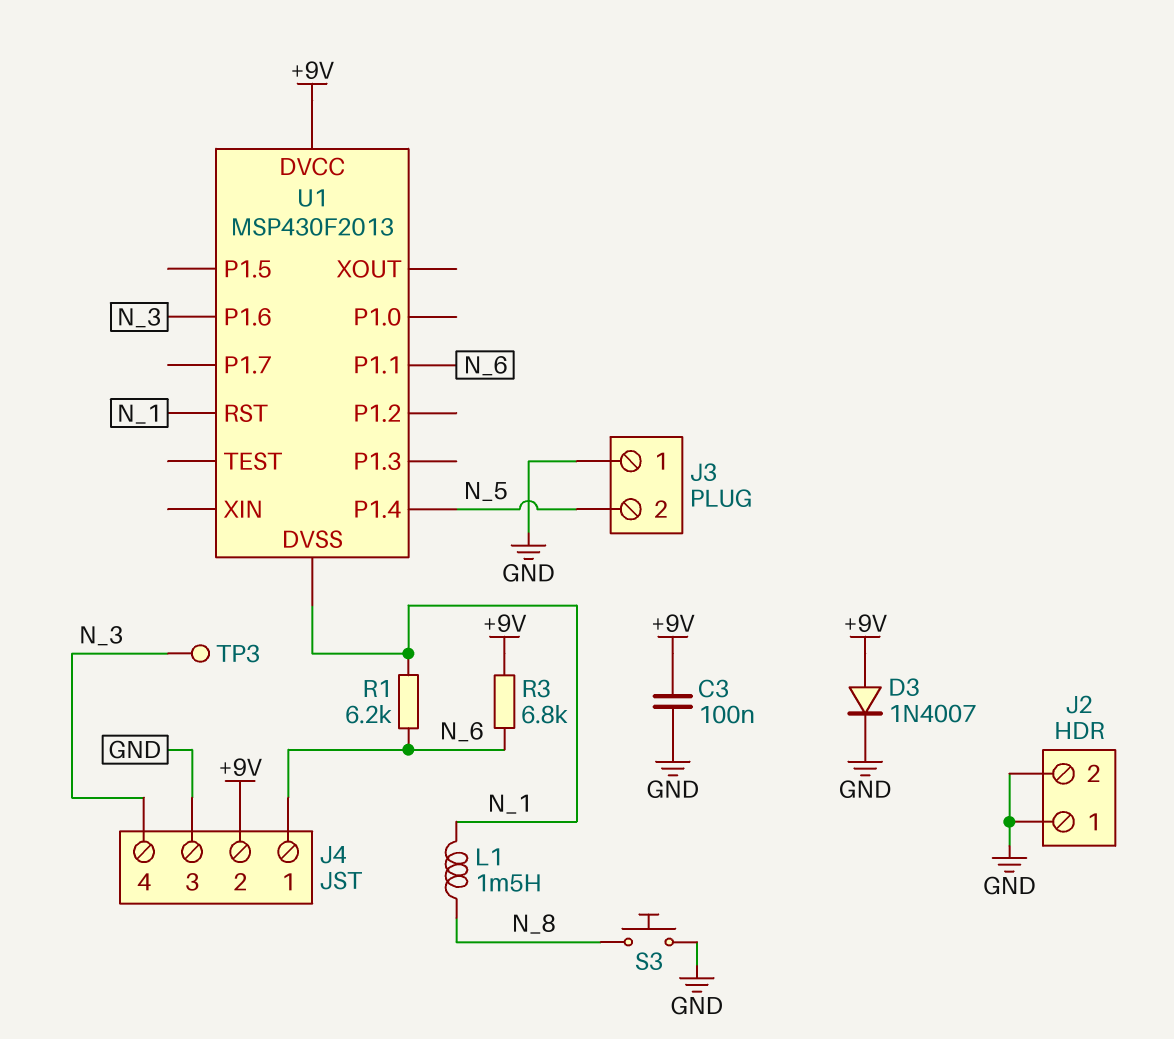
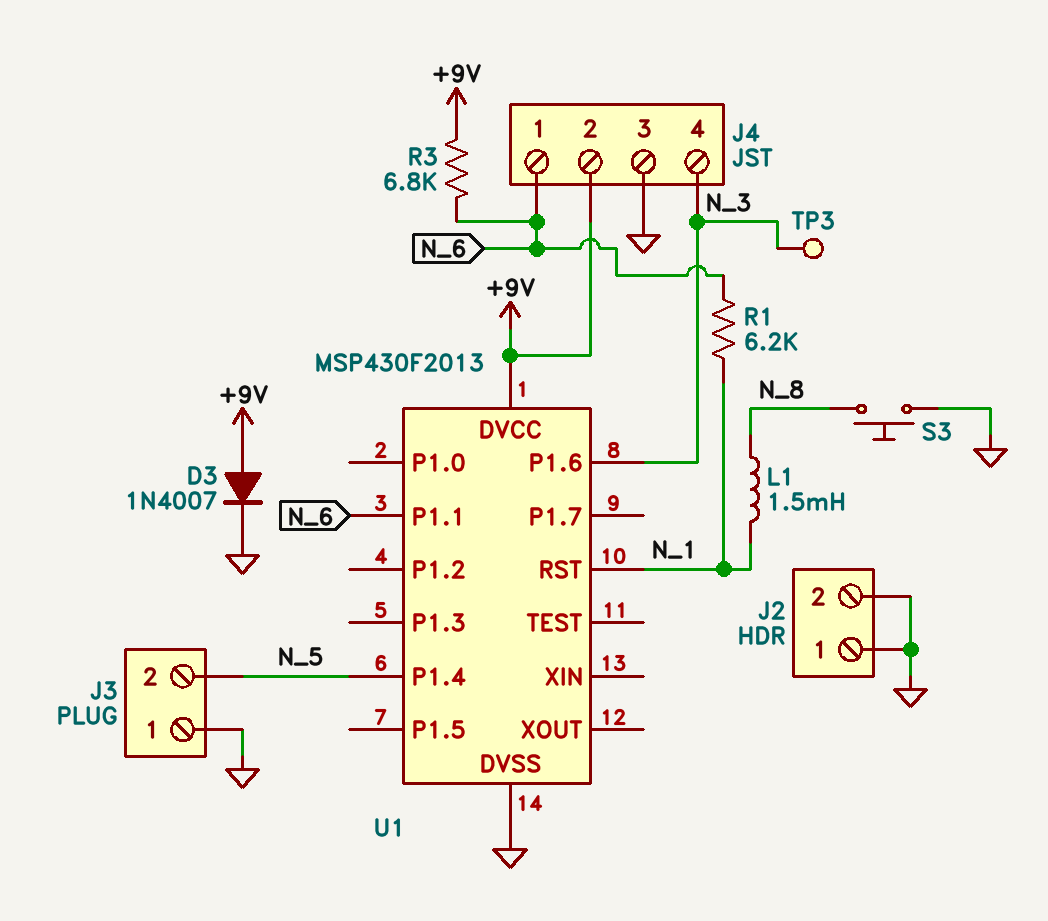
C3: 100nF (+9V, GND) -> none
U1 pin DVSS: N_1 -> GND

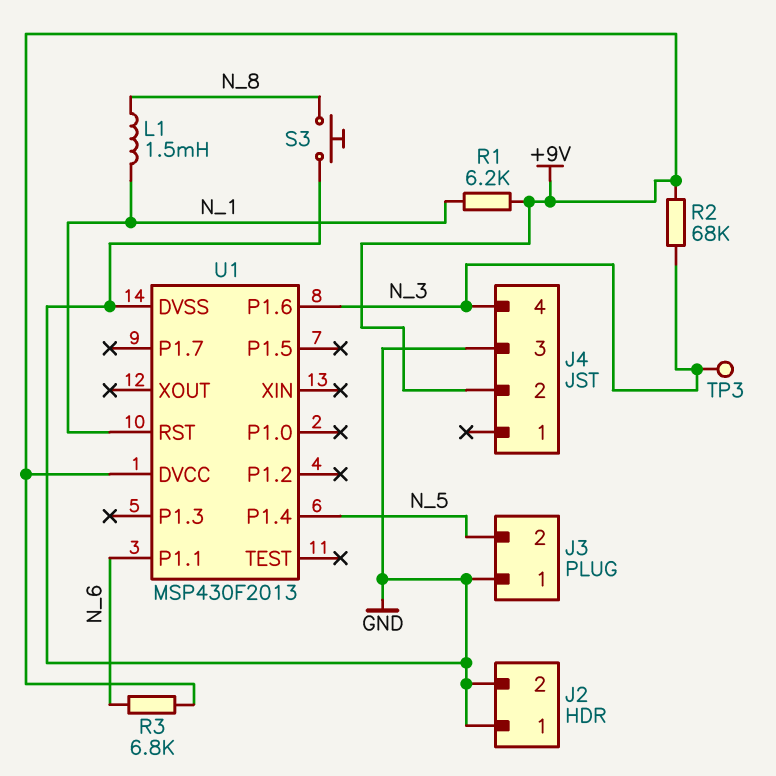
D3: diode 1N4007 (A +9V, K GND) -> none
J4 pin 1: N_6 -> none
R1: 6.2k (N_1, N_6) -> 6.2k (+9V, N_1)
R2: none -> 68k (+9V, N_3)

